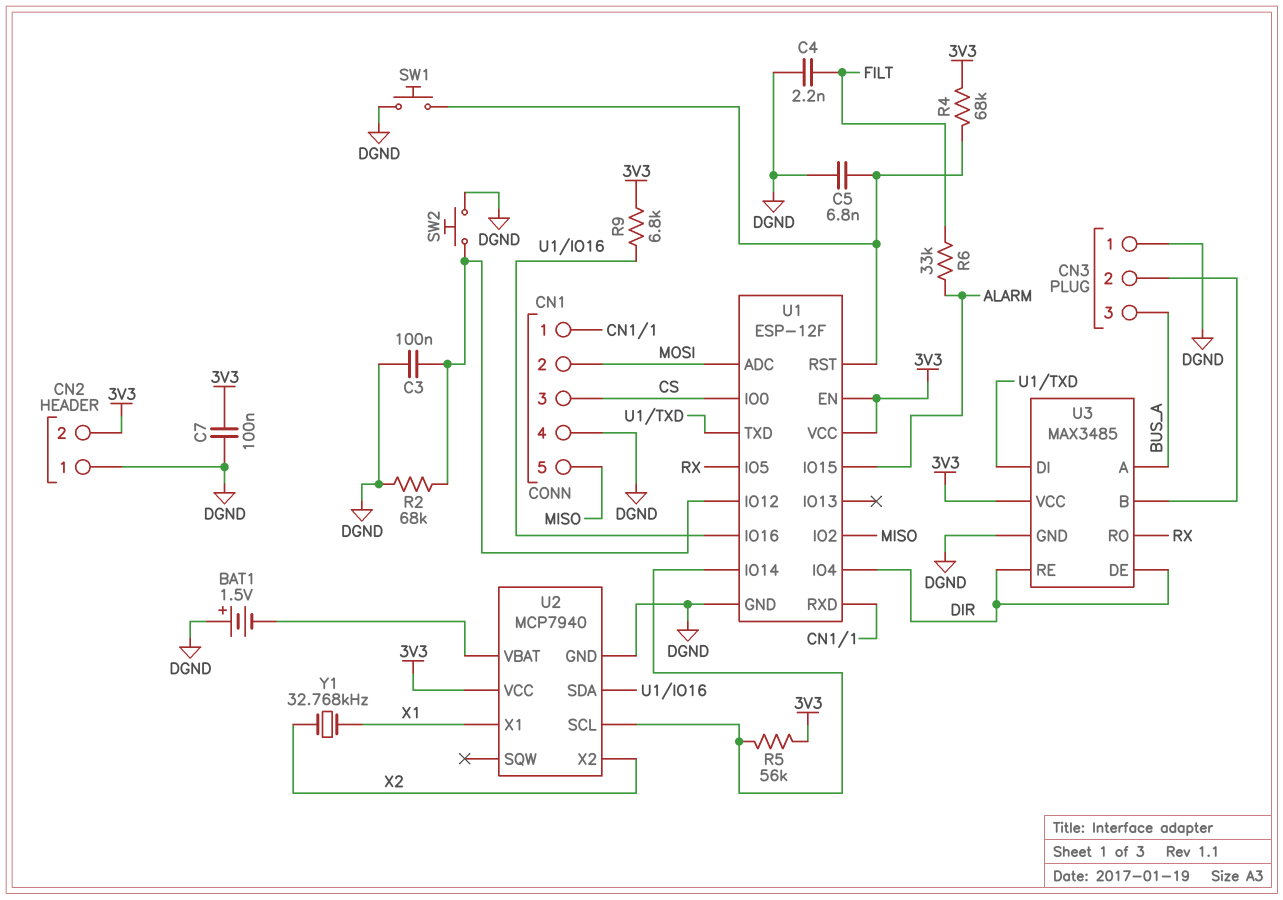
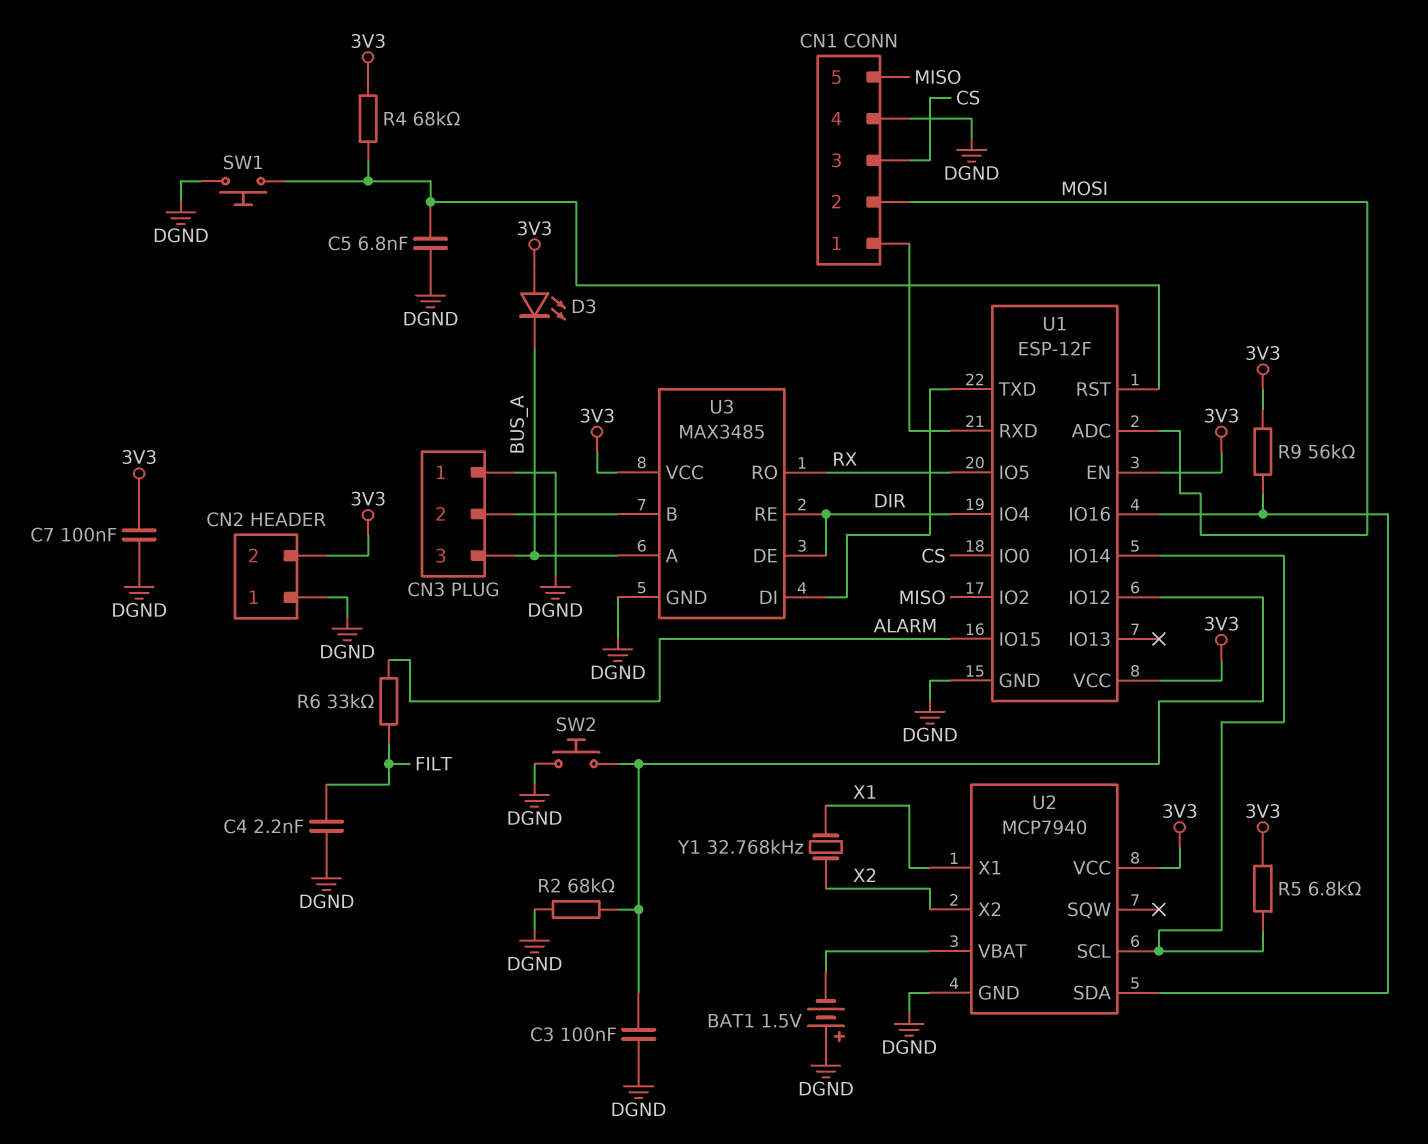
D3: none -> LED (A 3V3, K BUS_A)
R5: 56k (3V3, U1/IO14) -> 6.8k (3V3, U1/IO14)
R9: 6.8k (3V3, U1/IO16) -> 56k (3V3, U1/IO16)

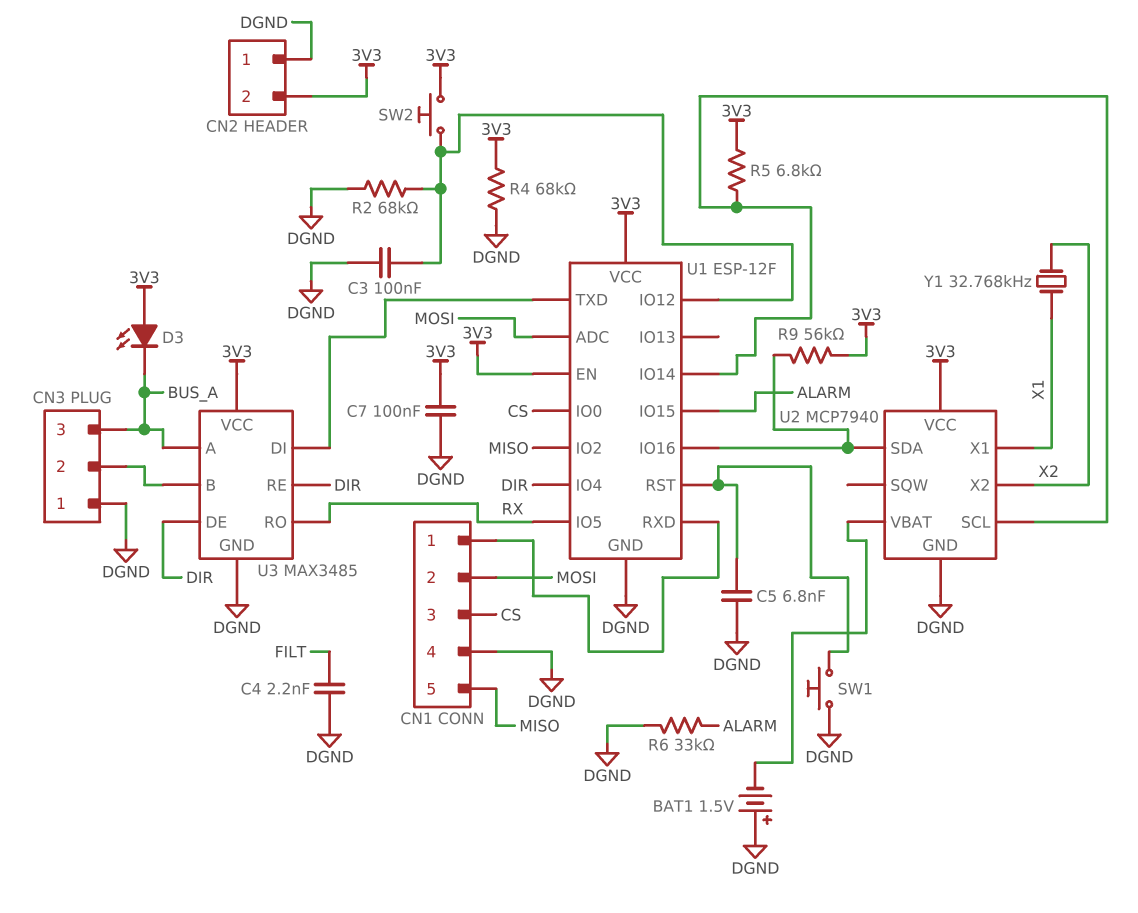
R4: 68k (3V3, U1/RST) -> 68k (3V3, DGND)
R6: 33k (ALARM, FILT) -> 33k (ALARM, DGND)
SW2: button (DGND, U1/IO12) -> button (3V3, U1/IO12)

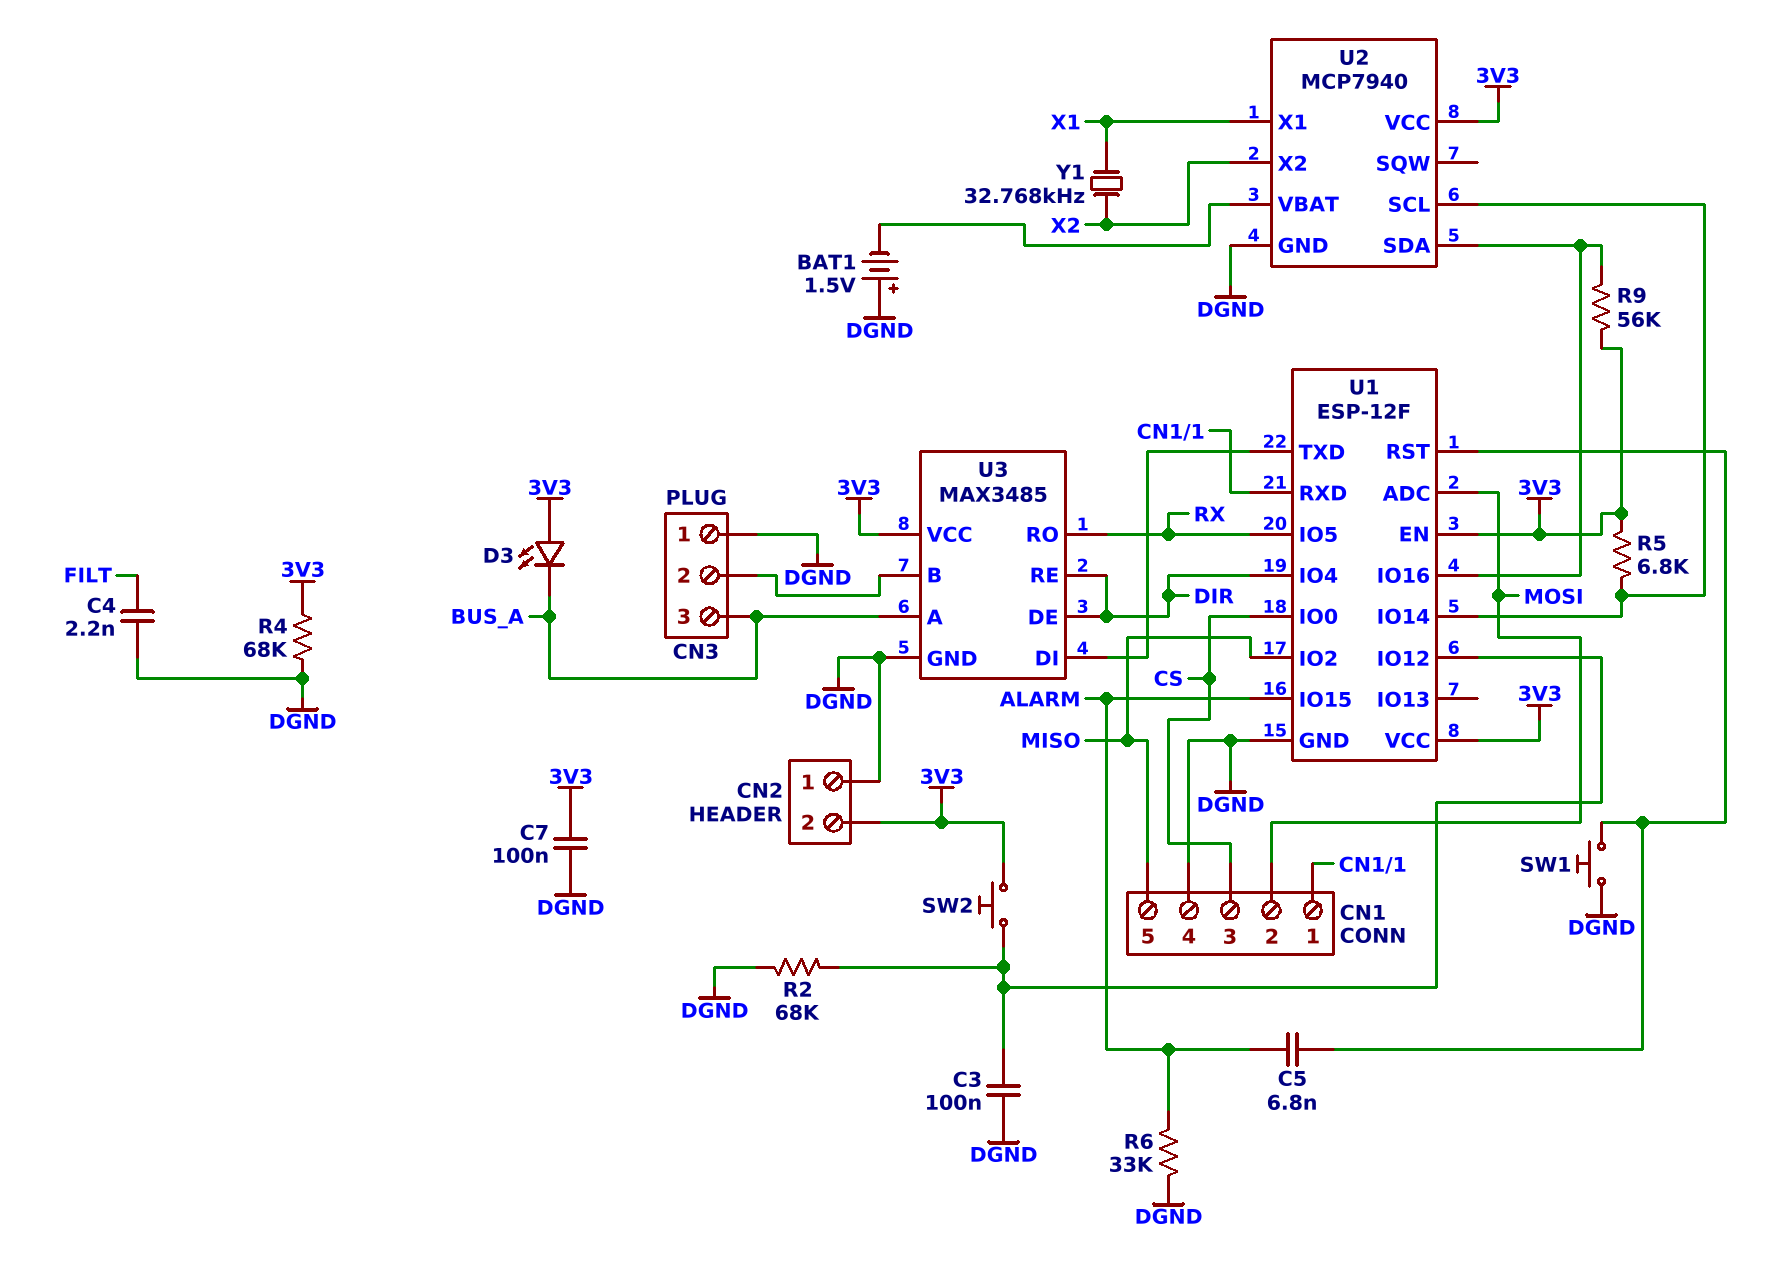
C5: 6.8nF (DGND, U1/RST) -> 6.8nF (ALARM, U1/RST)

